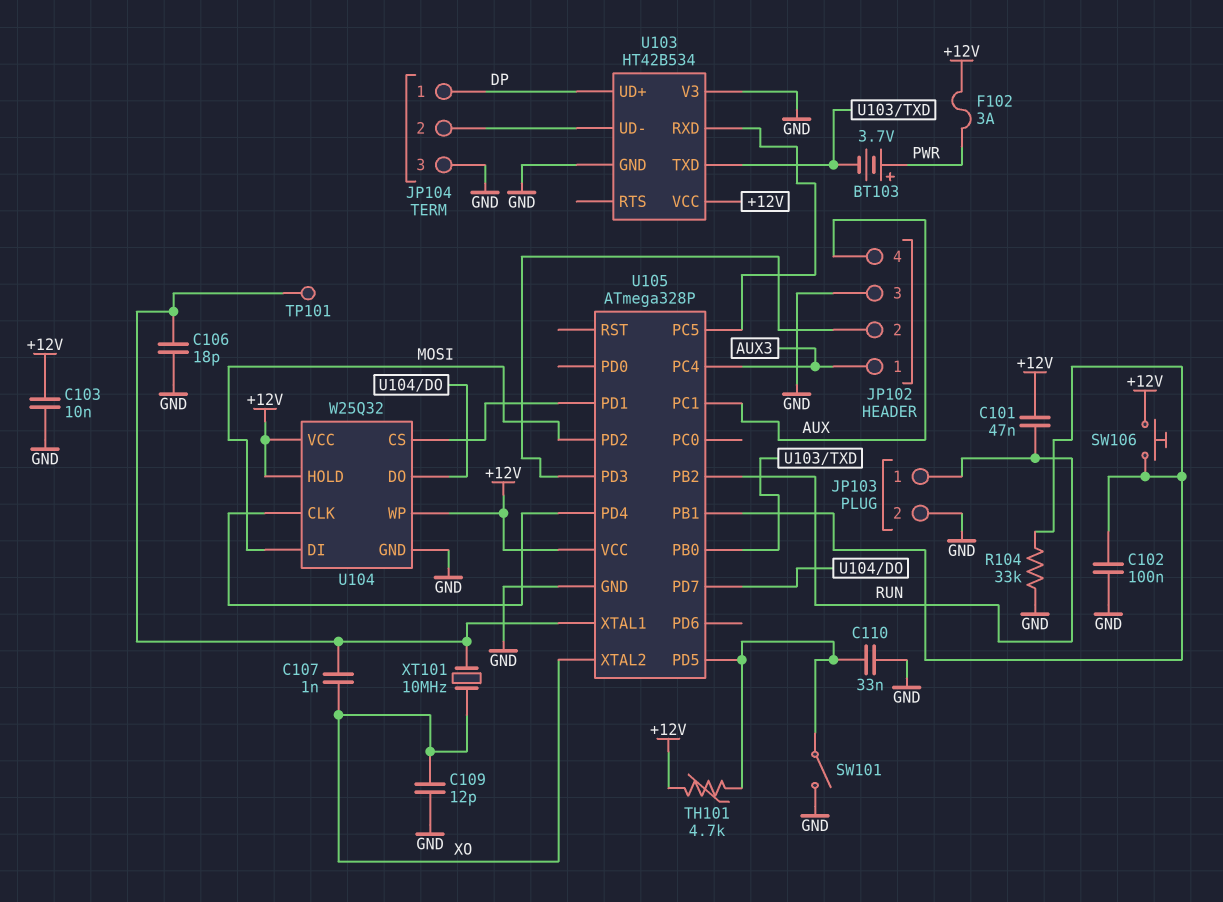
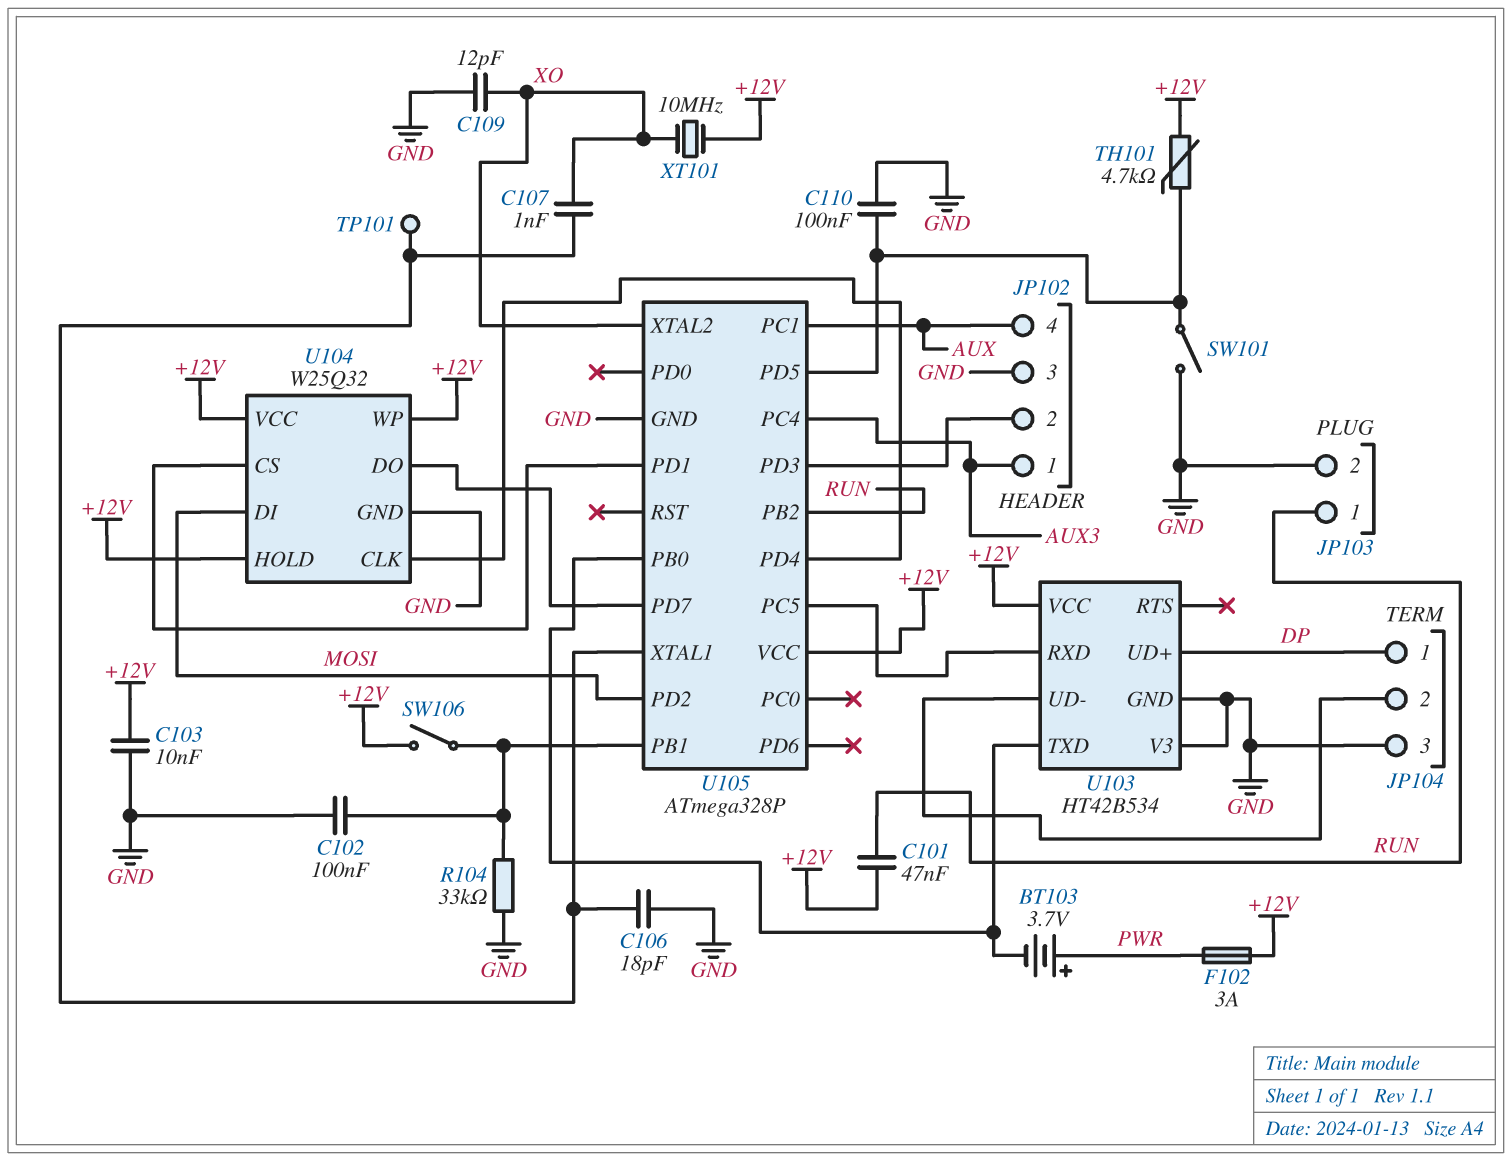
C110: 33nF (GND, U105/PD5) -> 100nF (GND, U105/PD5)
SW106: button (+12V, U105/PB1) -> switch (+12V, U105/PB1)
XT101: 10MHz (U105/XTAL1, XO) -> 10MHz (+12V, XO)

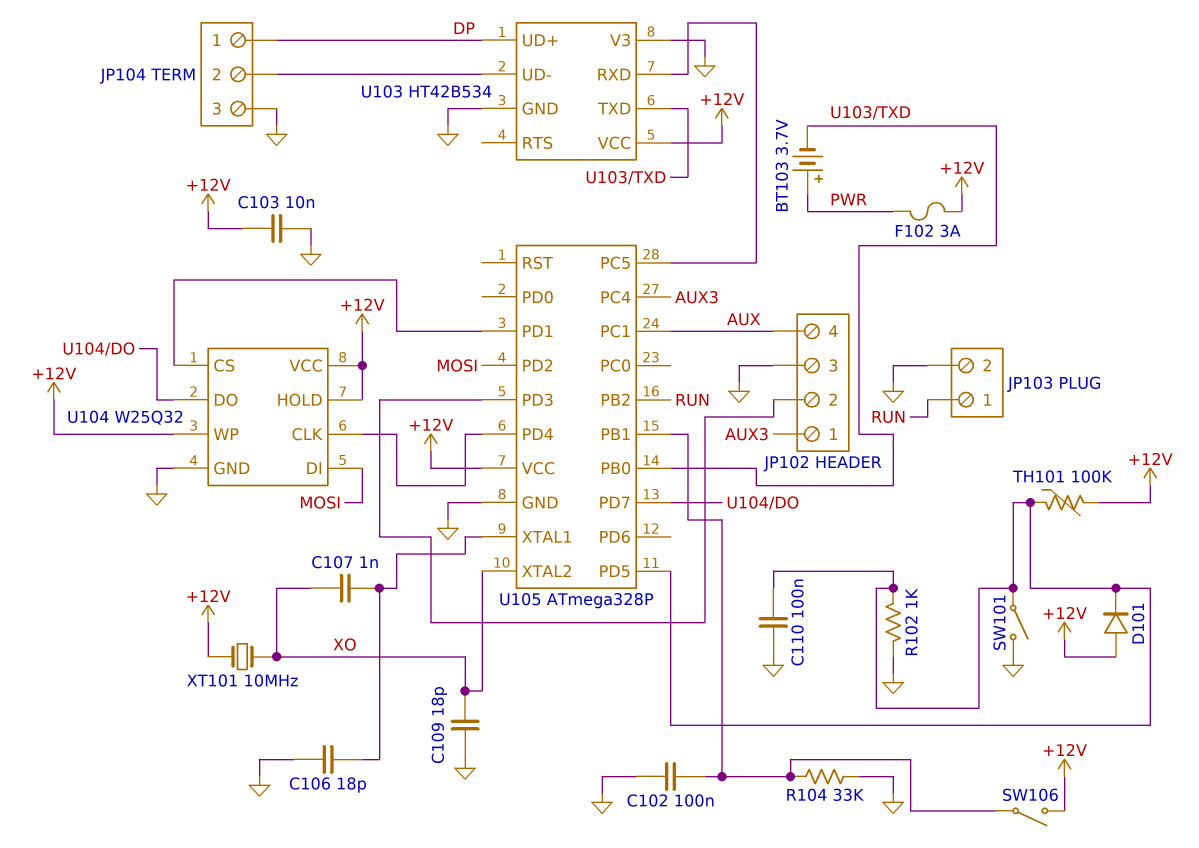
C101: 47nF (+12V, RUN) -> none
C109: 12pF (GND, XO) -> 18pF (GND, XO)
D101: none -> diode (A +12V, K U105/PD5)
R102: none -> 1k (GND, U105/PD5)
TH101: 4.7k (+12V, U105/PD5) -> 100k (+12V, U105/PD5)
TP101: test point (U105/XTAL1) -> none

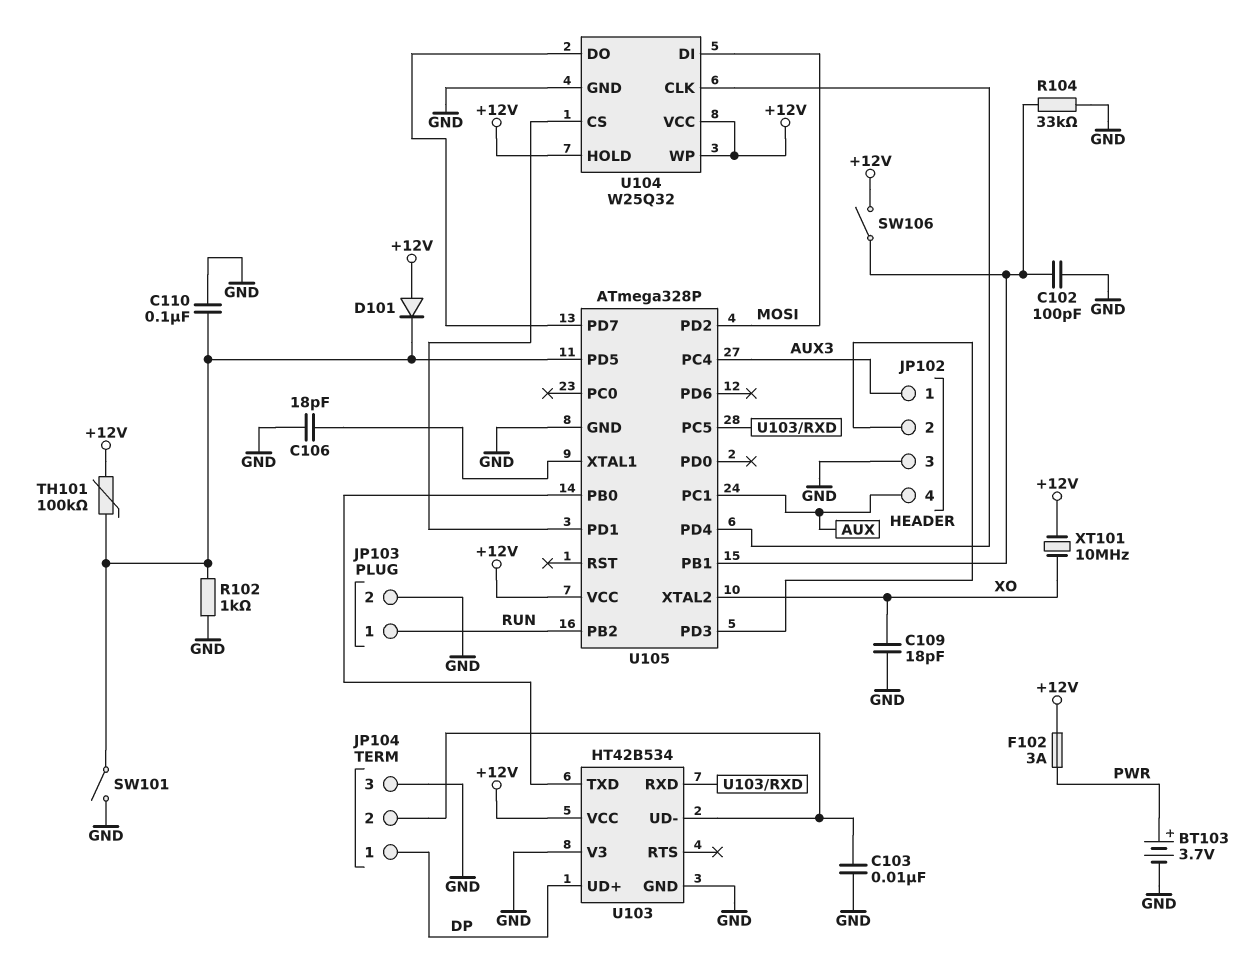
BT103: 3.7V (plus PWR, minus U103/TXD) -> 3.7V (plus PWR, minus GND)
C102: 100nF (GND, U105/PB1) -> 100pF (GND, U105/PB1)
C103: 10nF (+12V, GND) -> 10nF (GND, JP104/2)
C107: 1nF (U105/XTAL1, XO) -> none

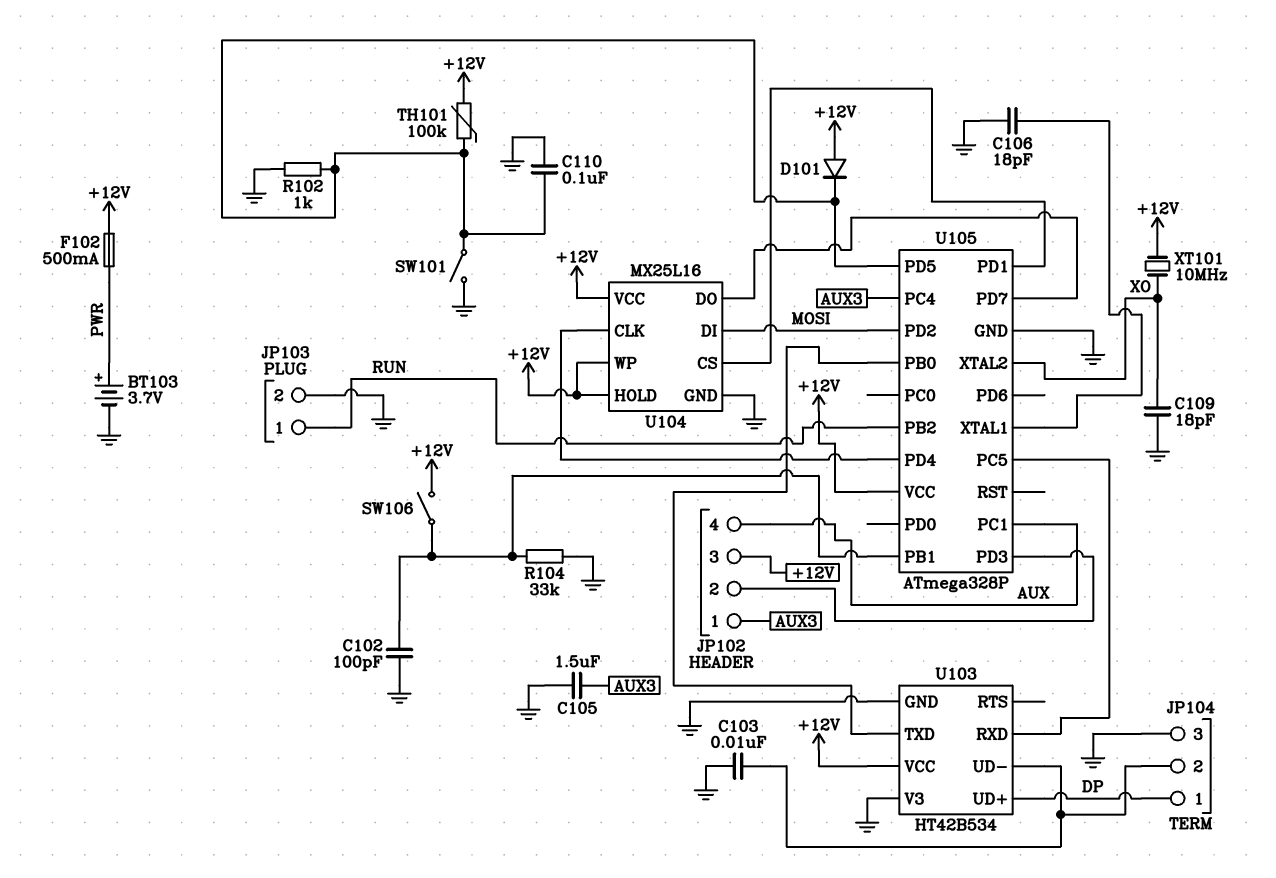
C105: none -> 1.5uF (AUX3, GND)
F102: 3A (+12V, PWR) -> 500mA (+12V, PWR)
JP102 pin 3: GND -> +12V
U104: W25Q32 -> MX25L16

